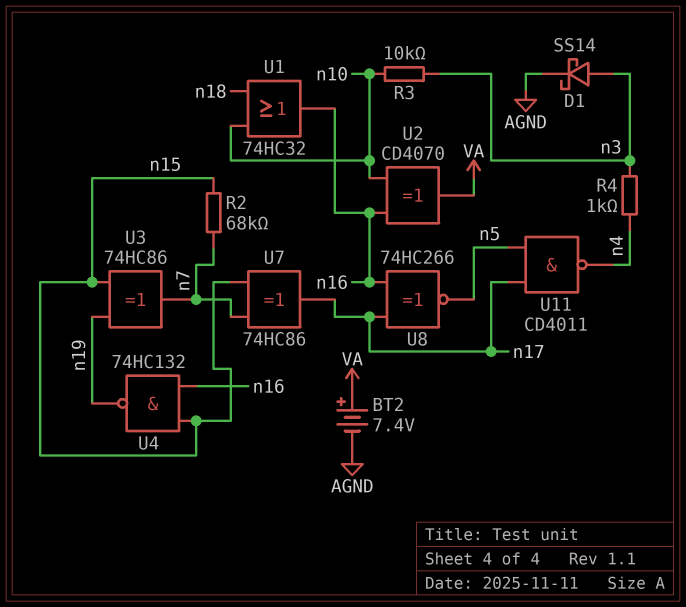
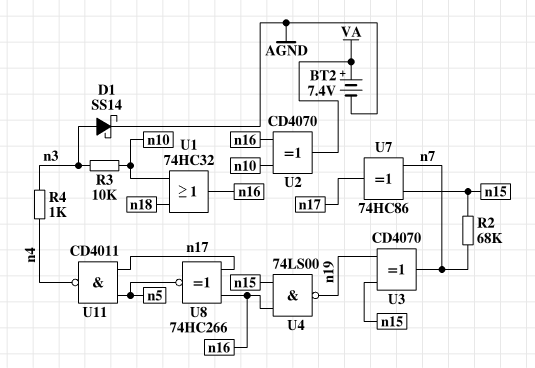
U3: XOR 74HC86 (in n15, in n19, out n7) -> XOR CD4070 (in n15, in n19, out n7)
U4: NAND 74HC132 (in n15, in n16, out n19) -> NAND 74LS00 (in n15, in n16, out n19)

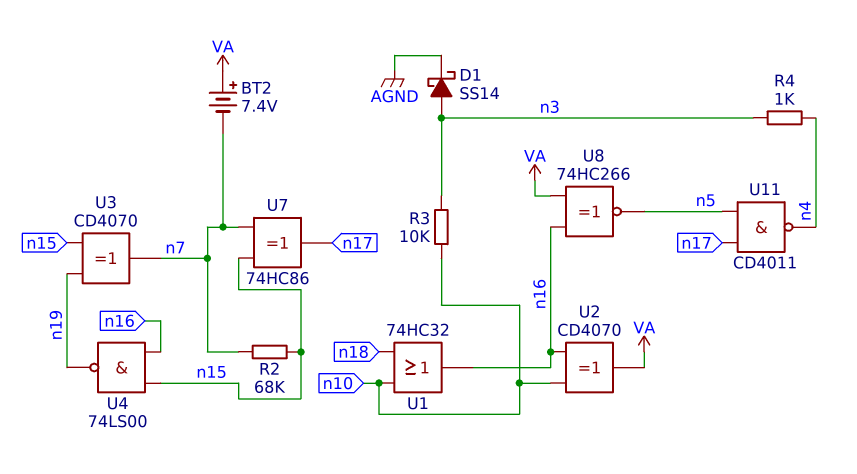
BT2: 7.4V (plus VA, minus AGND) -> 7.4V (plus VA, minus n7)
U8: XNOR 74HC266 (in n16, in n17, out n5) -> XNOR 74HC266 (in VA, in n16, out n5)

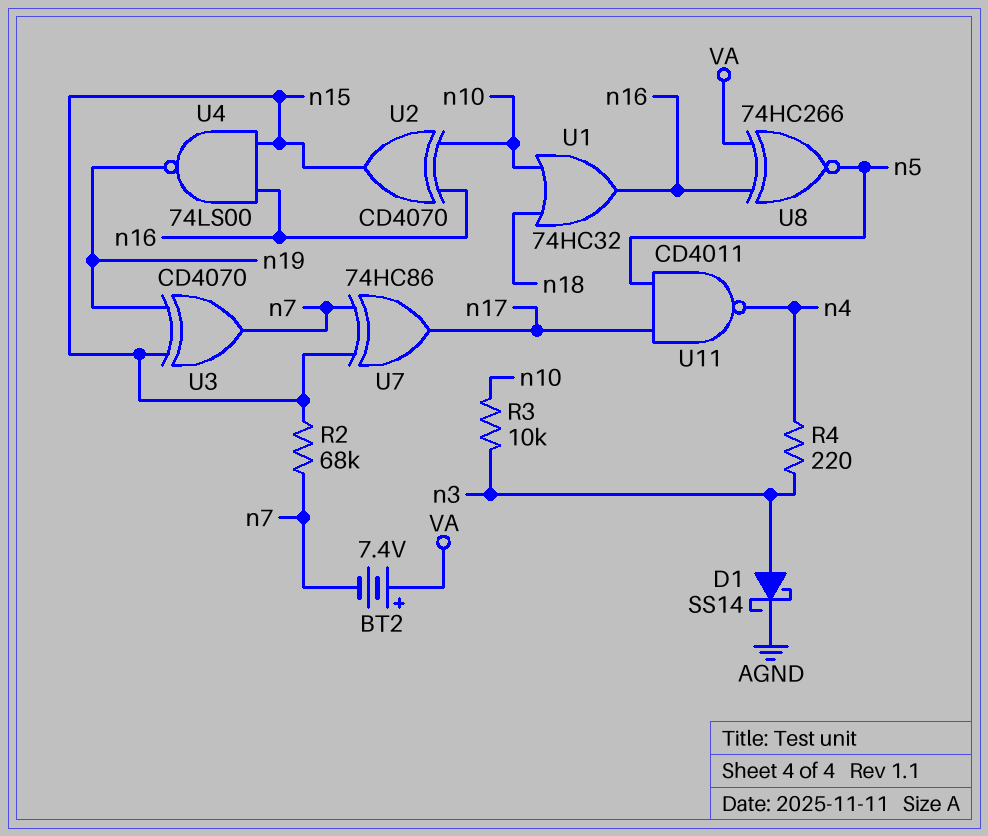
R4: 1k (n3, n4) -> 220 (n3, n4)
U2: XOR CD4070 (in n10, in n16, out VA) -> XOR CD4070 (in n10, in n16, out n15)

